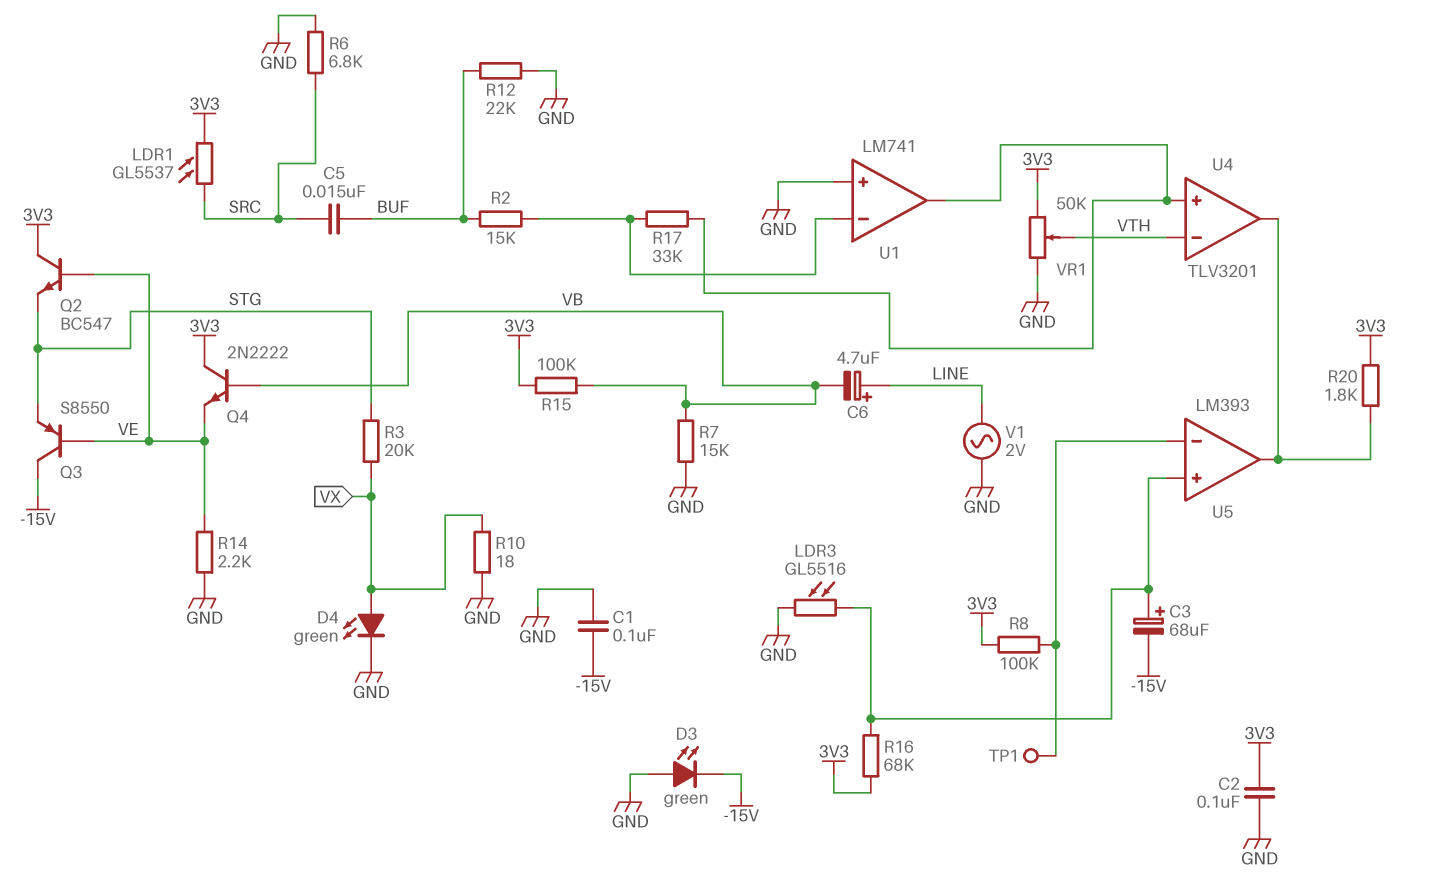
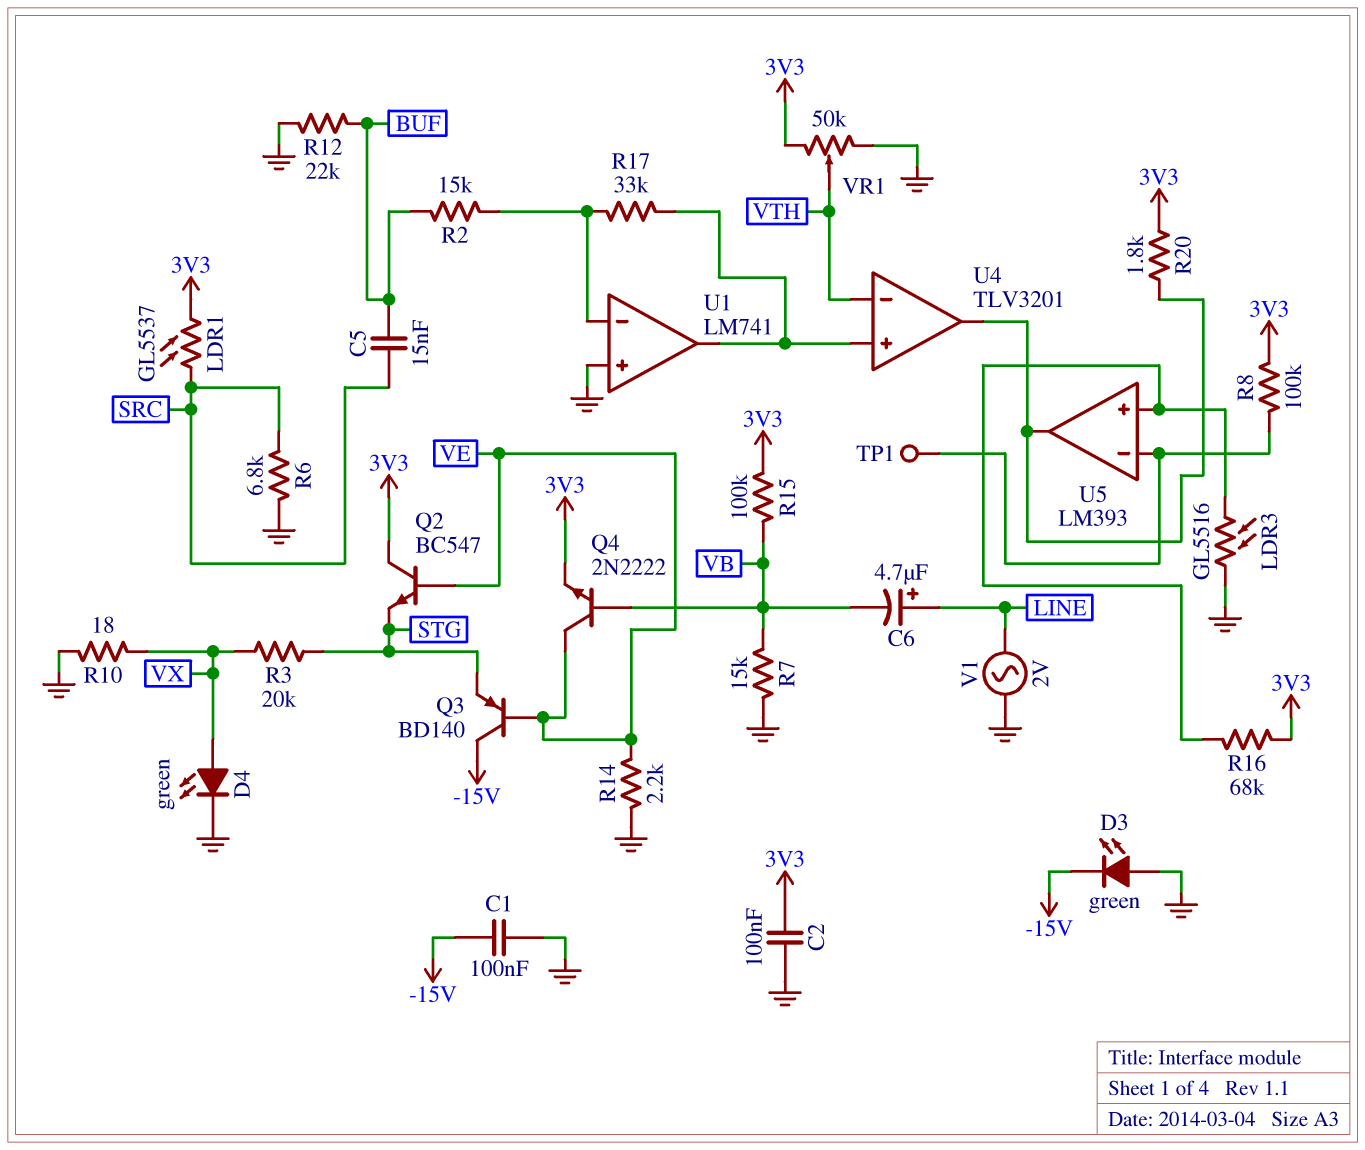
C3: 68uF (plus U5/in+, minus -15V) -> none
Q3: PNP S8550 (B VE, C -15V, E STG) -> PNP BD140 (B VE, C -15V, E STG)
Q4: NPN 2N2222 (B VB, C 3V3, E VE) -> NPN 2N2222 (B VB, C VE, E 3V3)

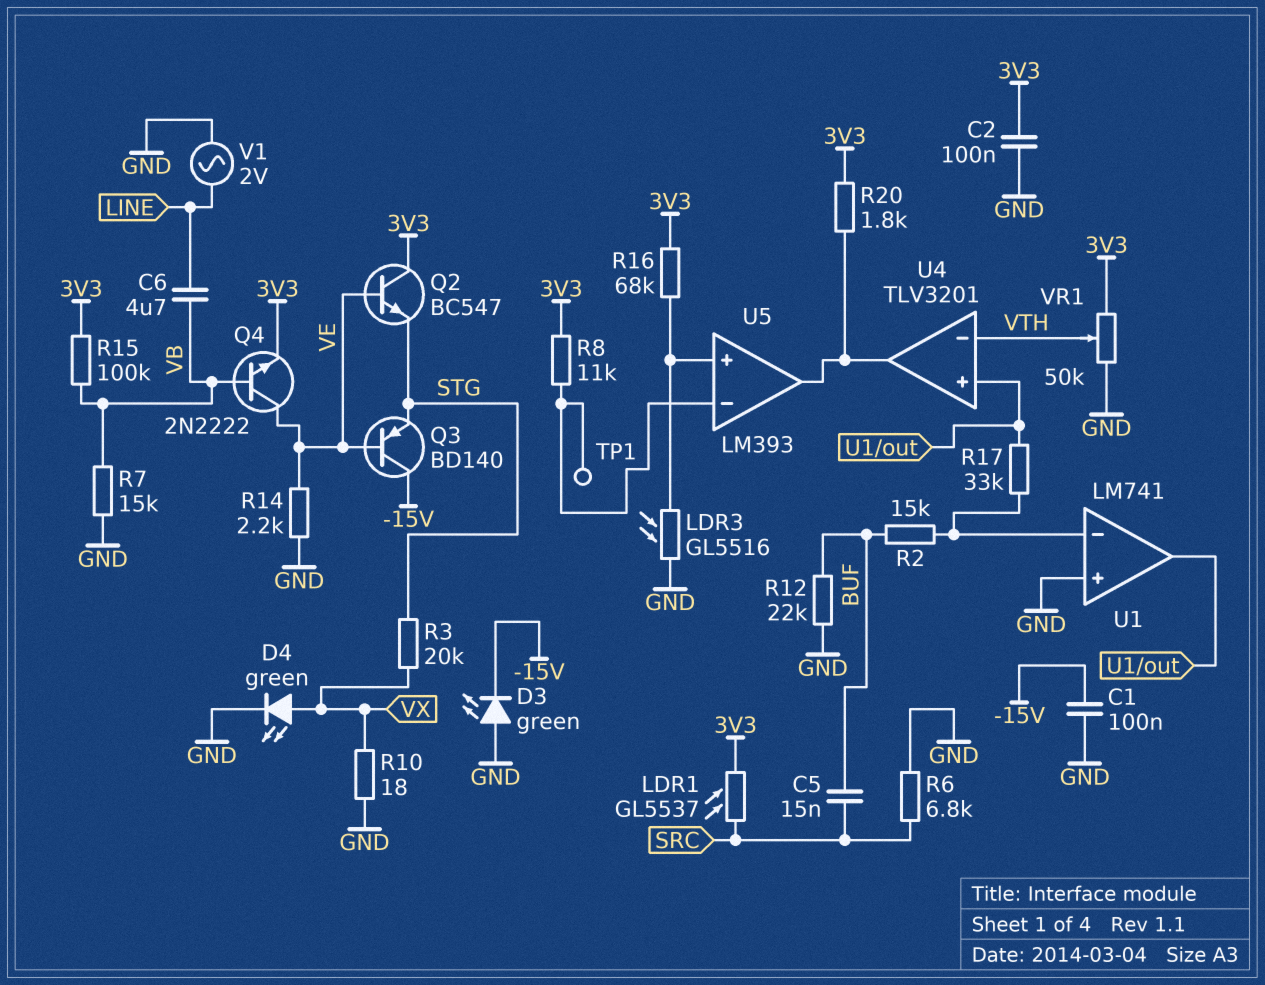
C6: 4.7uF (plus LINE, minus VB) -> 4.7uF (LINE, VB)
R8: 100k (3V3, U5/in-) -> 11k (3V3, U5/in-)

